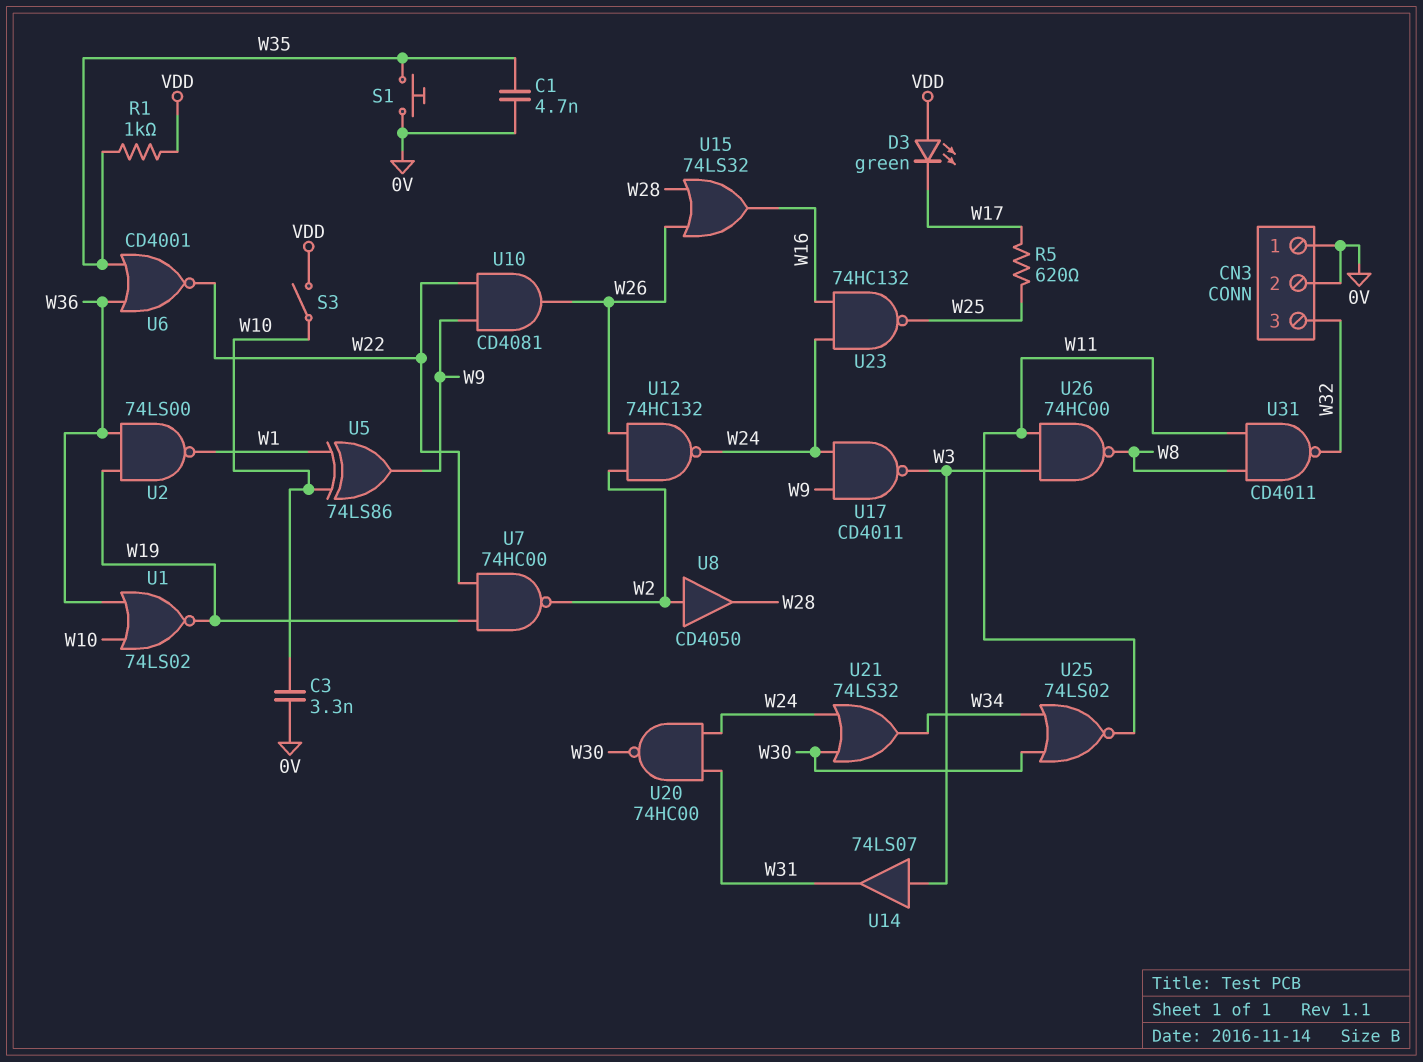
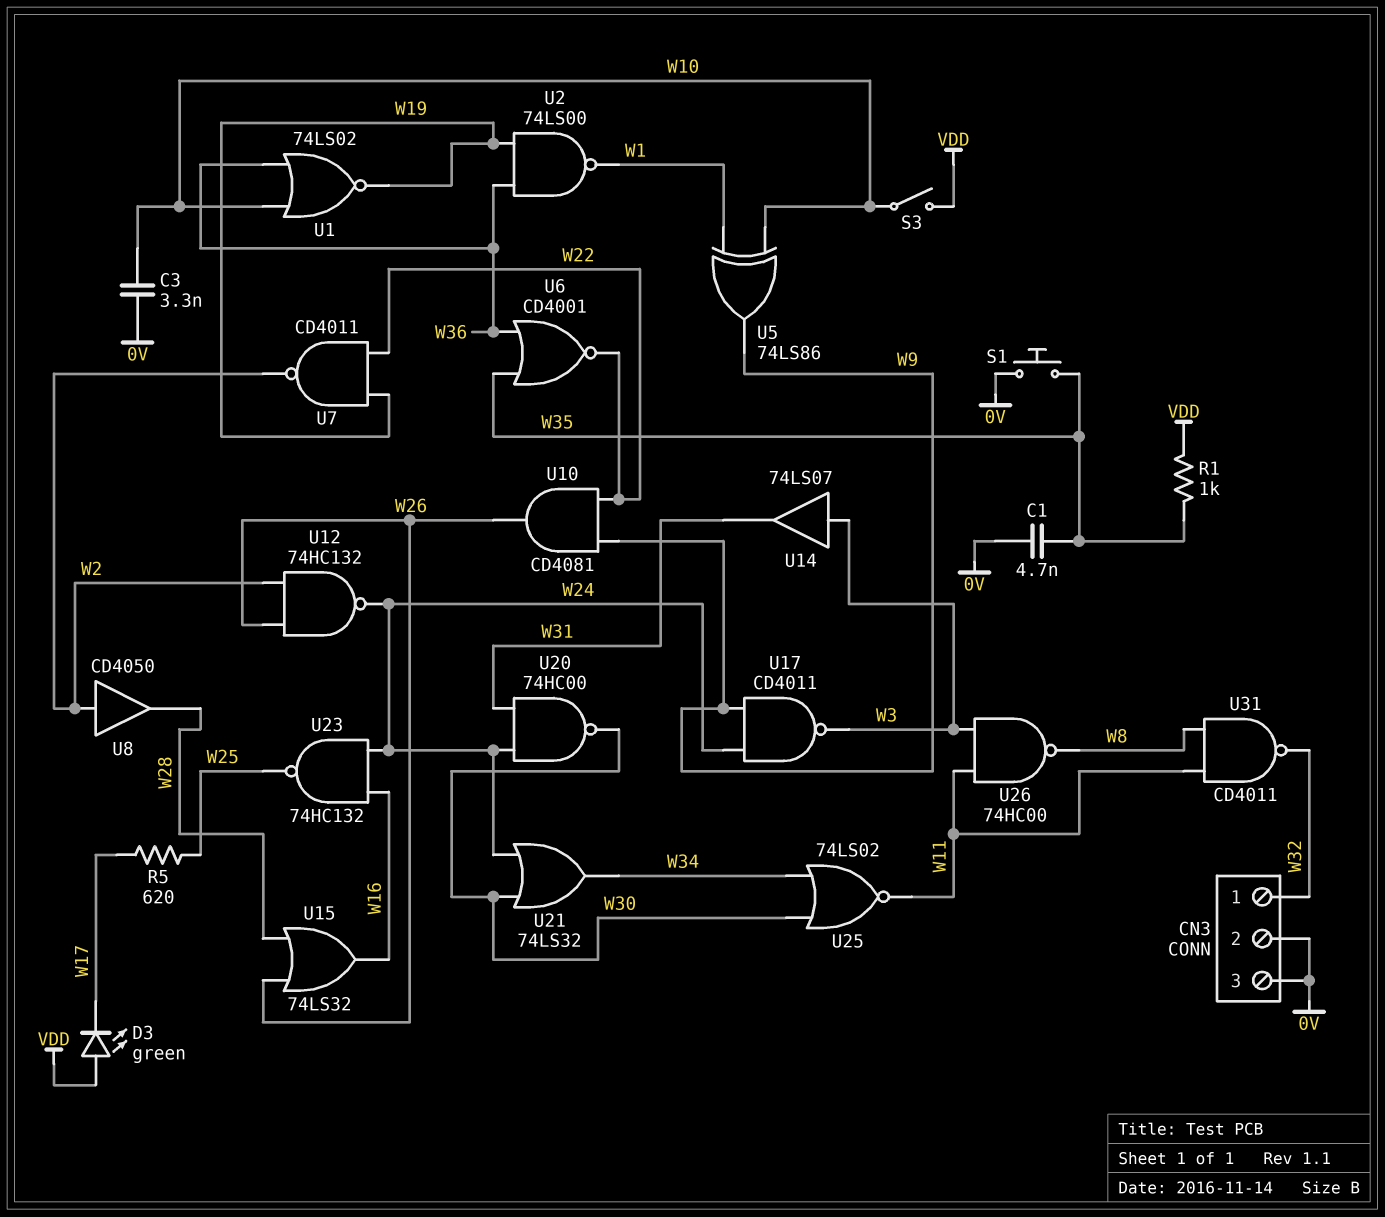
CN3 pin 1: 0V -> W32
CN3 pin 3: W32 -> 0V
U7: NAND 74HC00 (in W19, in W22, out W2) -> NAND CD4011 (in W19, in W22, out W2)

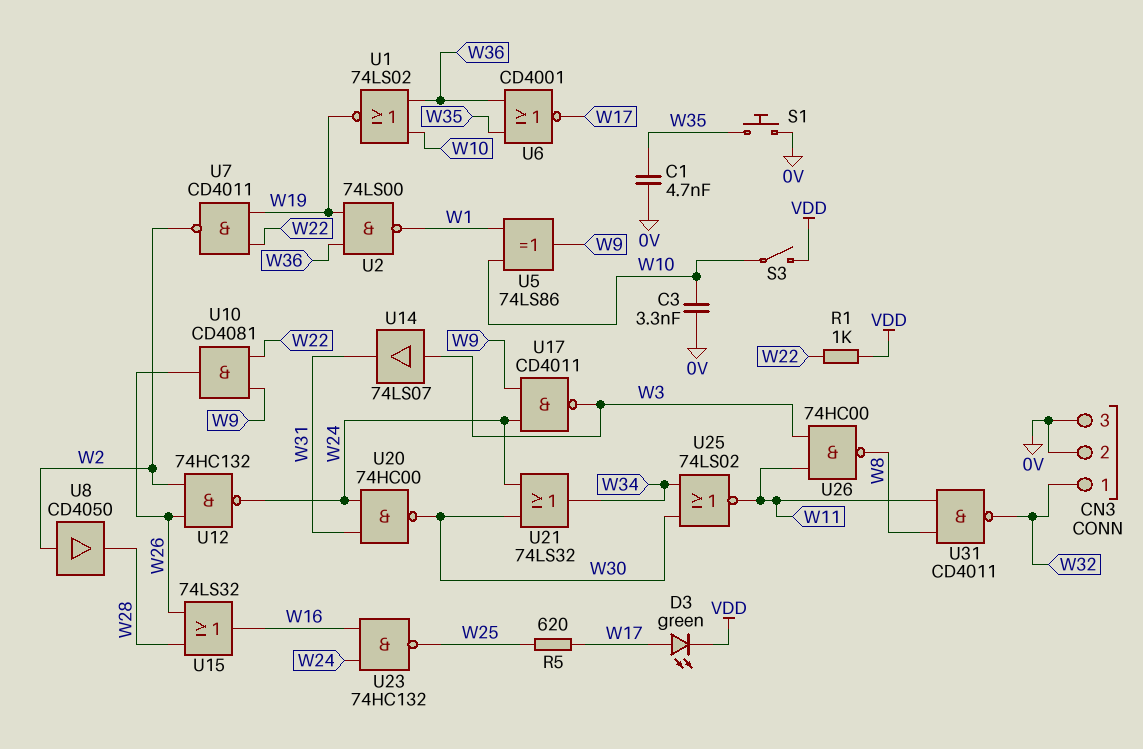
D3: LED green (A VDD, K W17) -> LED green (A W17, K VDD)
R1: 1k (VDD, W35) -> 1k (VDD, W22)
U6: NOR CD4001 (in W35, in W36, out W22) -> NOR CD4001 (in W35, in W36, out W17)

